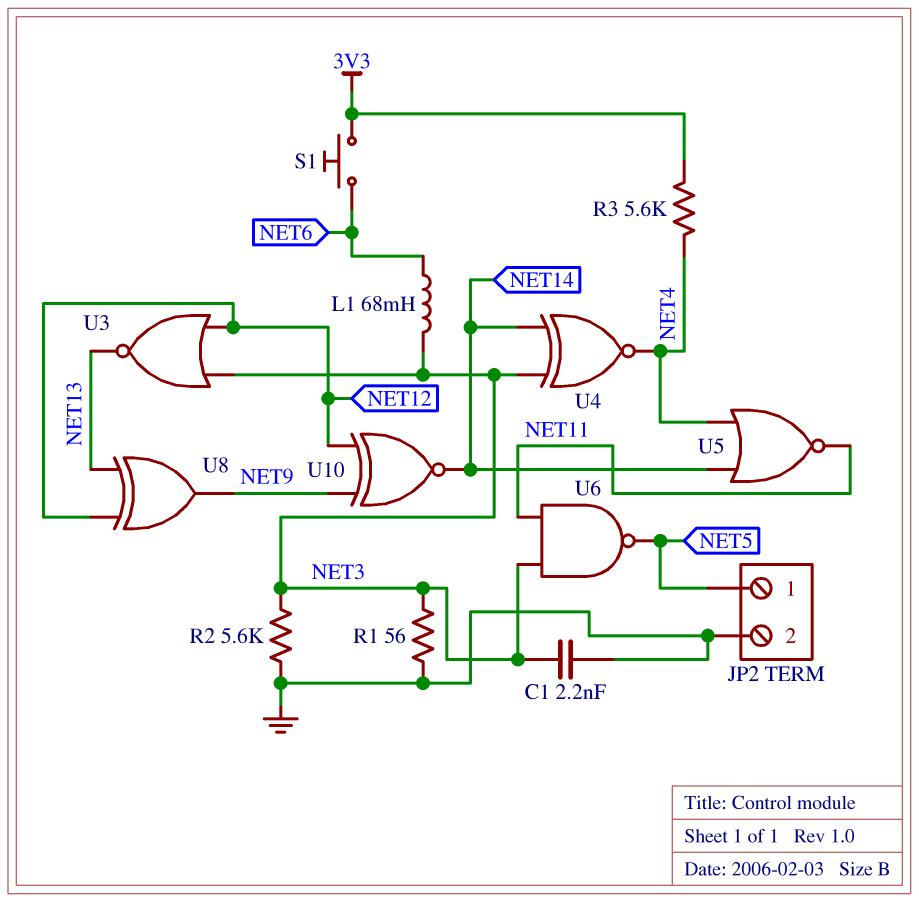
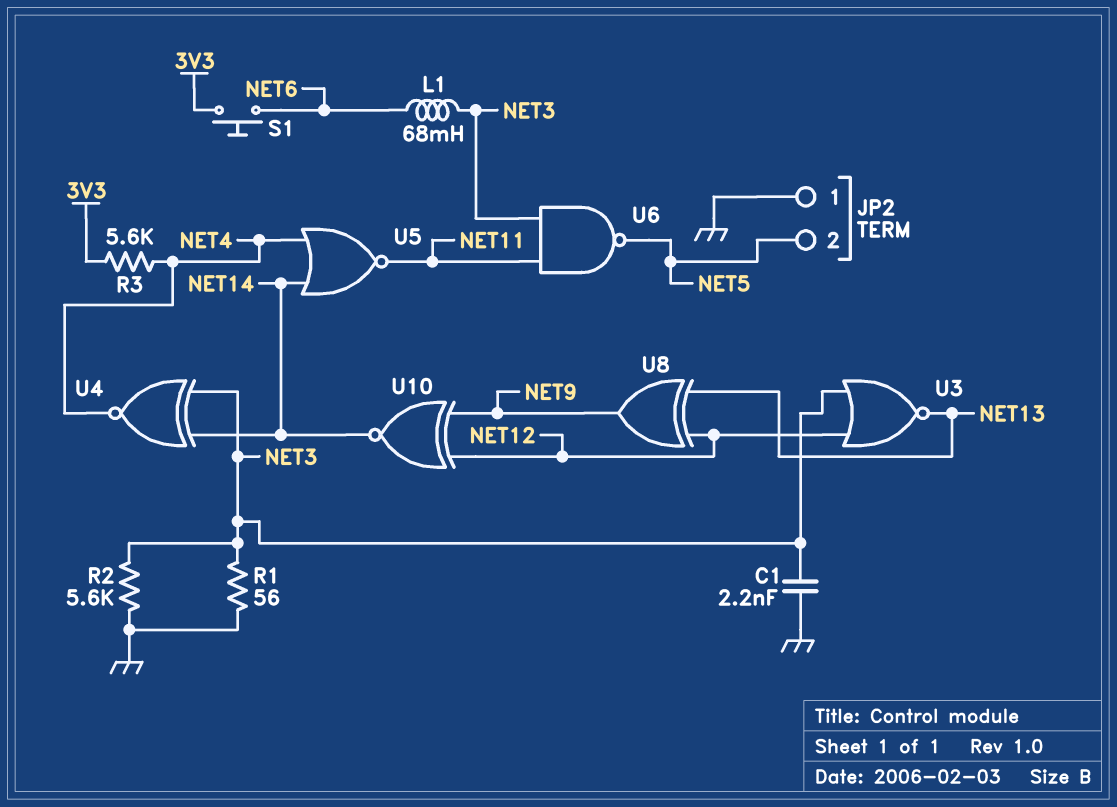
JP2 pin 1: NET5 -> GND
JP2 pin 2: GND -> NET5

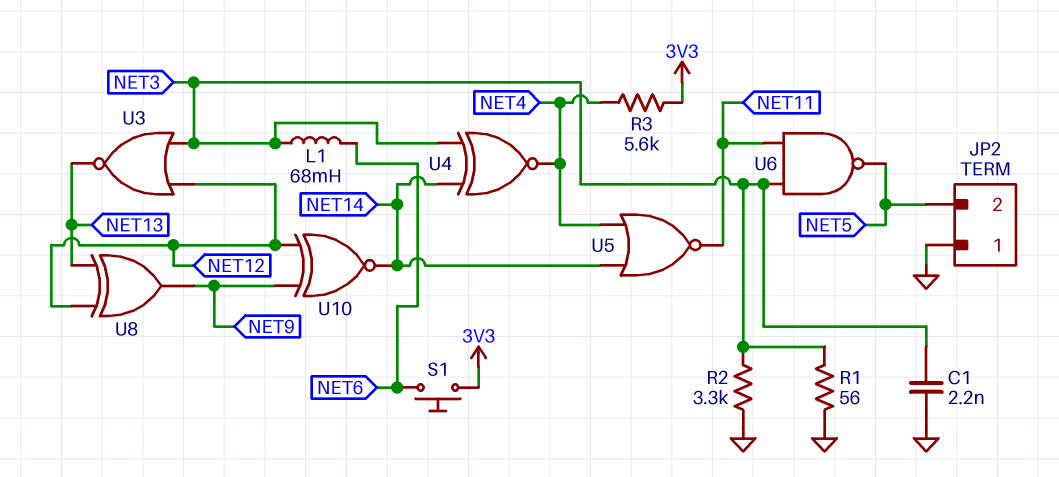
R2: 5.6k (GND, NET3) -> 3.3k (GND, NET3)

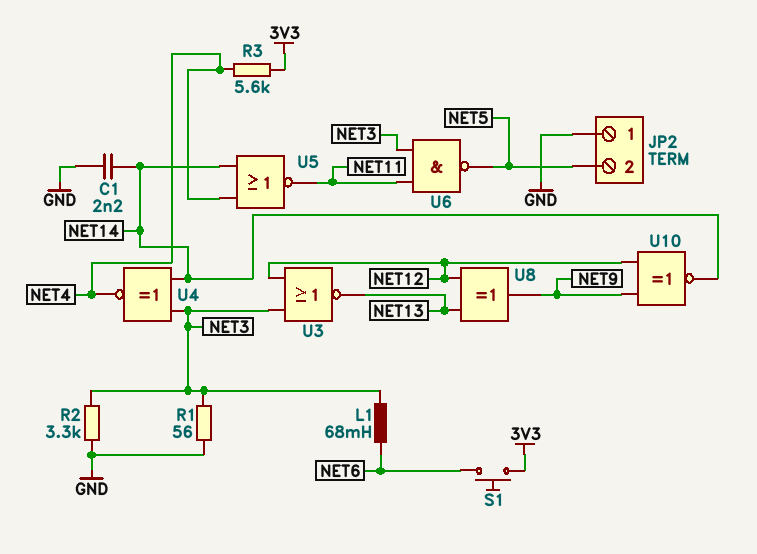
C1: 2.2nF (GND, NET3) -> 2.2nF (GND, NET14)

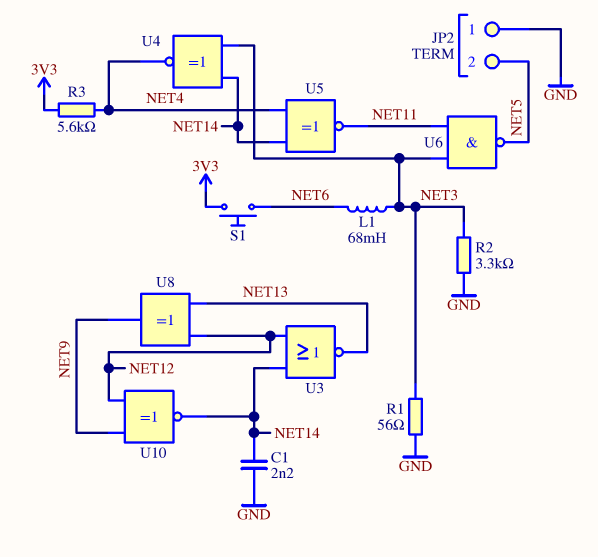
U3: NOR (in NET3, in NET12, out NET13) -> NOR (in NET12, in NET14, out NET13)
U5: NOR (in NET4, in NET14, out NET11) -> XNOR (in NET4, in NET14, out NET11)

